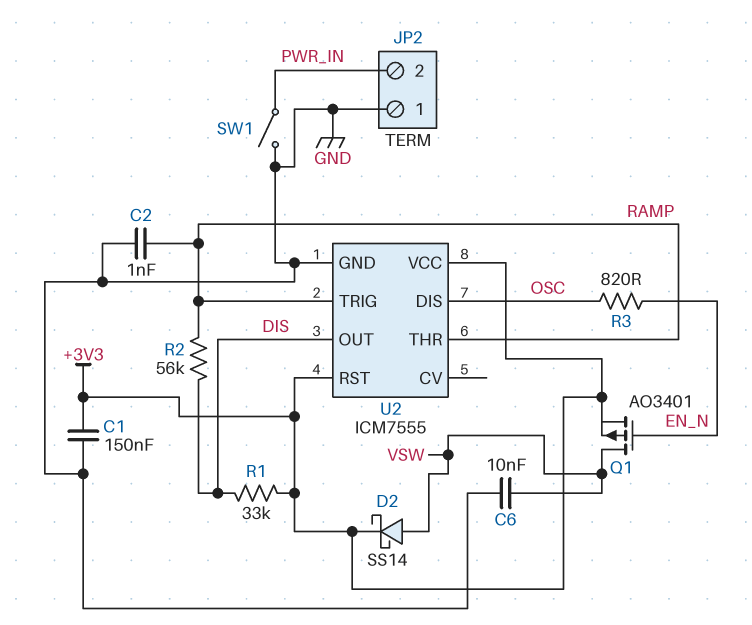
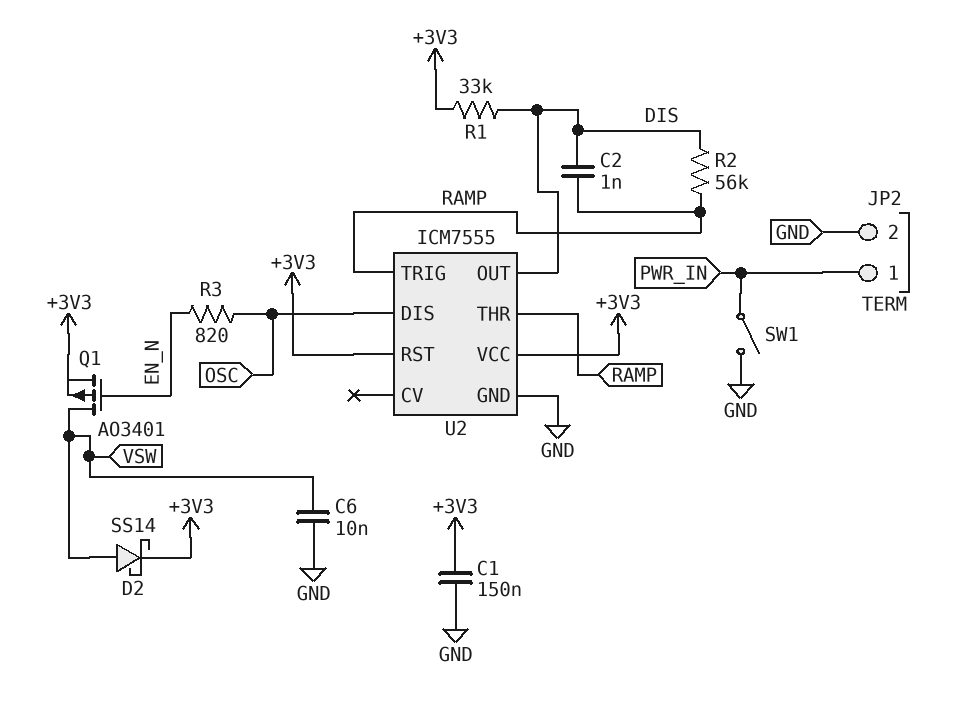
C2: 1nF (GND, RAMP) -> 1nF (DIS, RAMP)
JP2 pin 1: GND -> PWR_IN
JP2 pin 2: PWR_IN -> GND

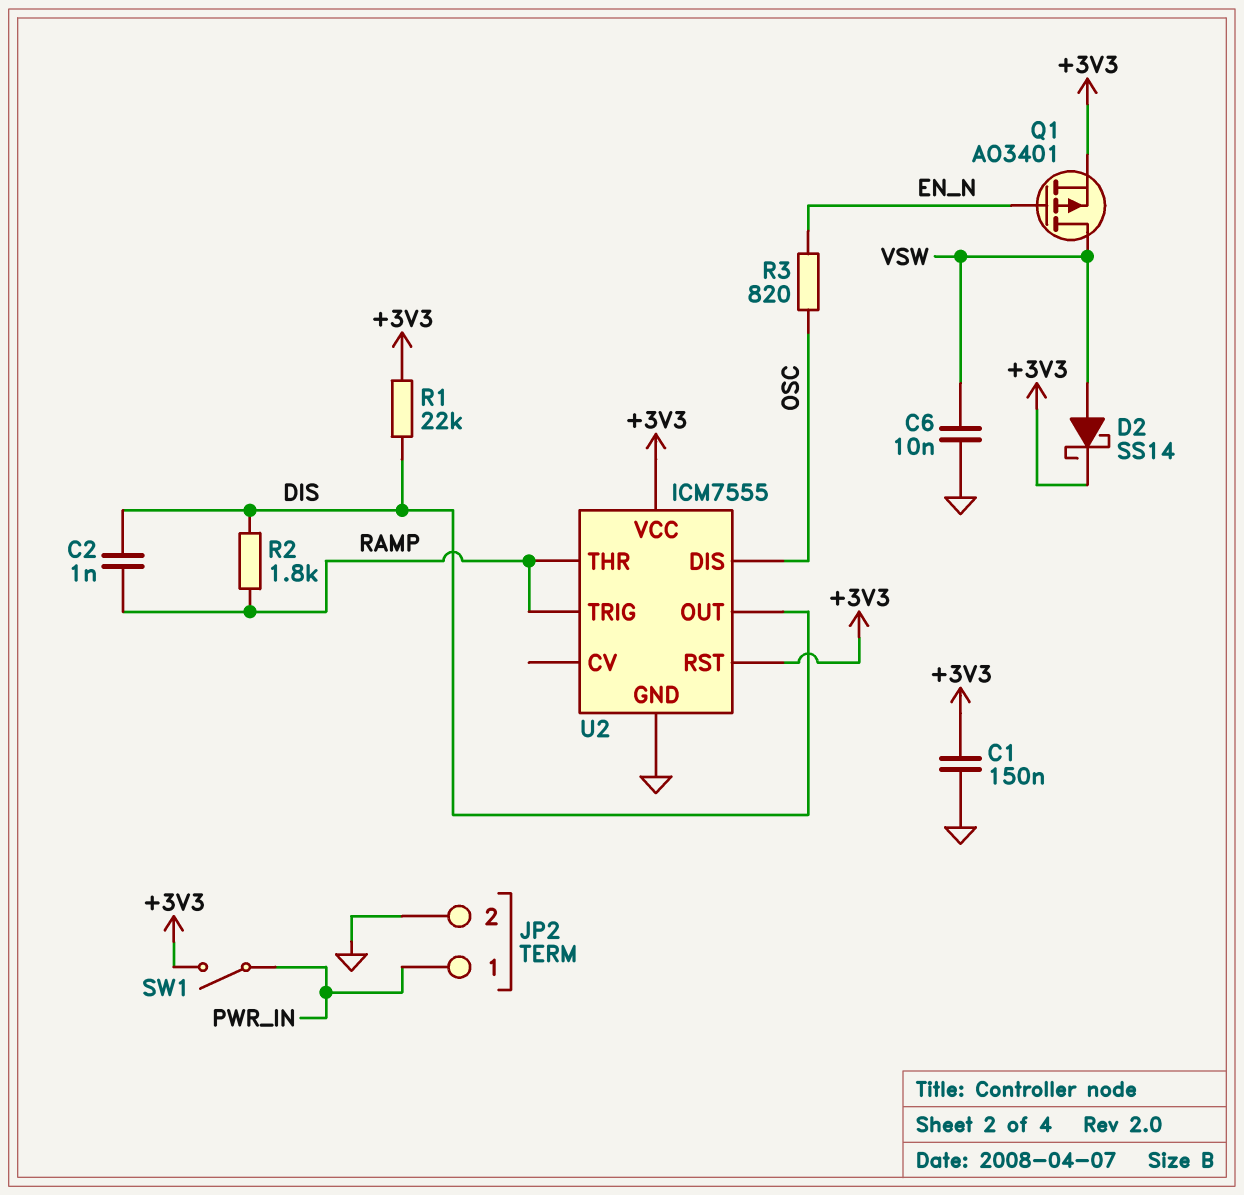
R1: 33k (+3V3, DIS) -> 22k (+3V3, DIS)
R2: 56k (DIS, RAMP) -> 1.8k (DIS, RAMP)
SW1: switch (GND, PWR_IN) -> switch (+3V3, PWR_IN)

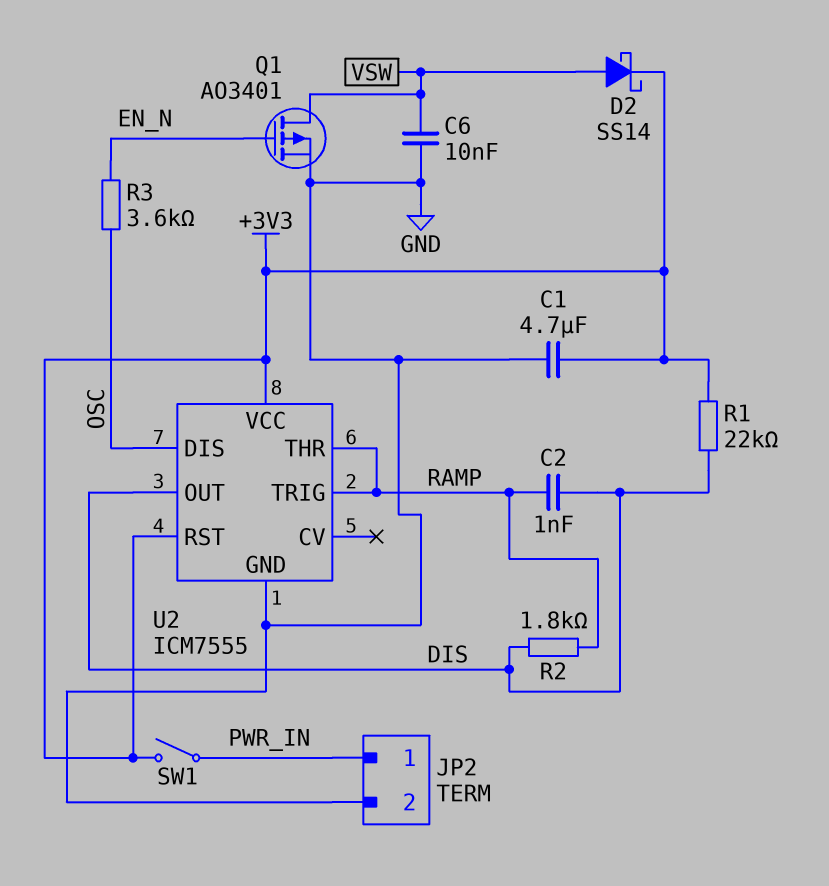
C1: 150nF (+3V3, GND) -> 4.7uF (+3V3, GND)
Q1: PMOS AO3401 (G EN_N, D VSW, S +3V3) -> PMOS AO3401 (G EN_N, D VSW, S GND)
R3: 820 (EN_N, OSC) -> 3.6k (EN_N, OSC)

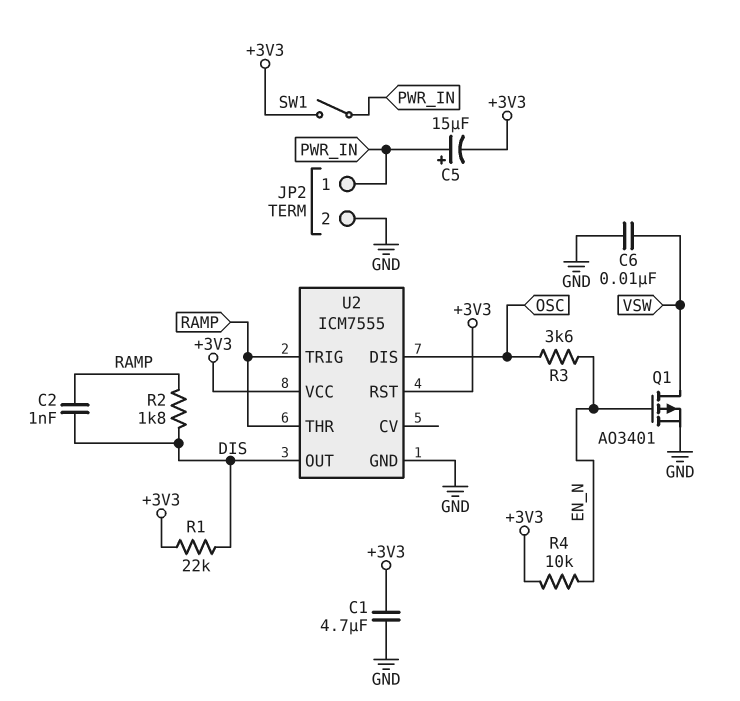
C5: none -> 15uF (plus PWR_IN, minus +3V3)
D2: schottky SS14 (A VSW, K +3V3) -> none
R4: none -> 10k (+3V3, EN_N)

